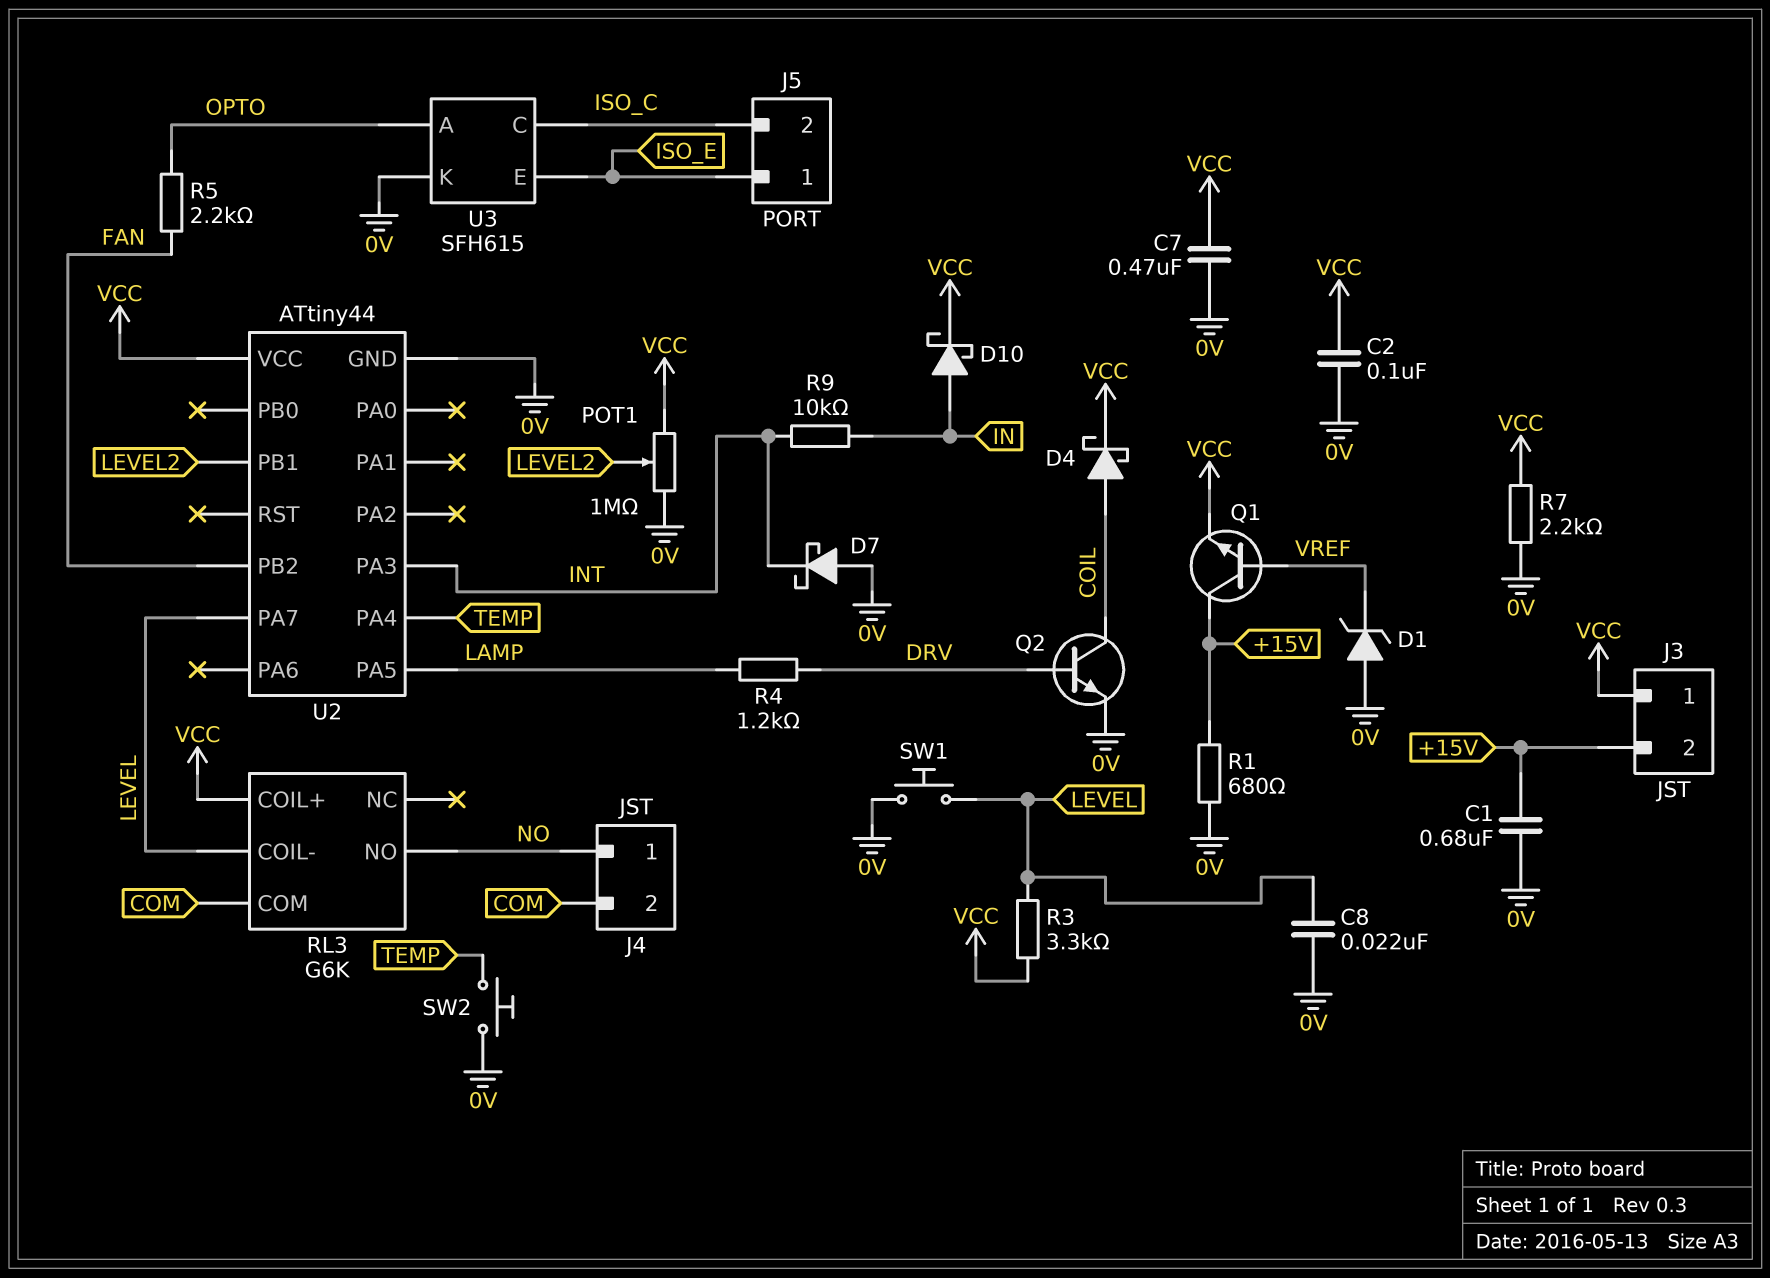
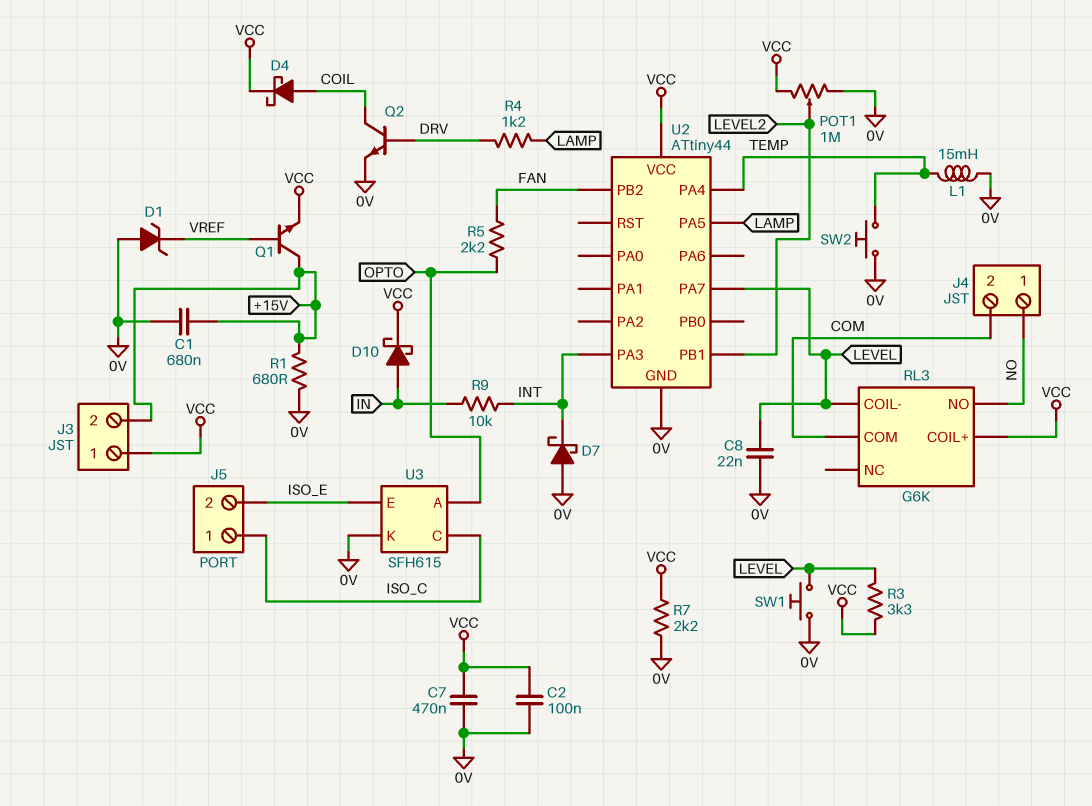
J5 pin 1: ISO_E -> ISO_C
J5 pin 2: ISO_C -> ISO_E
L1: none -> 15mH (0V, TEMP)

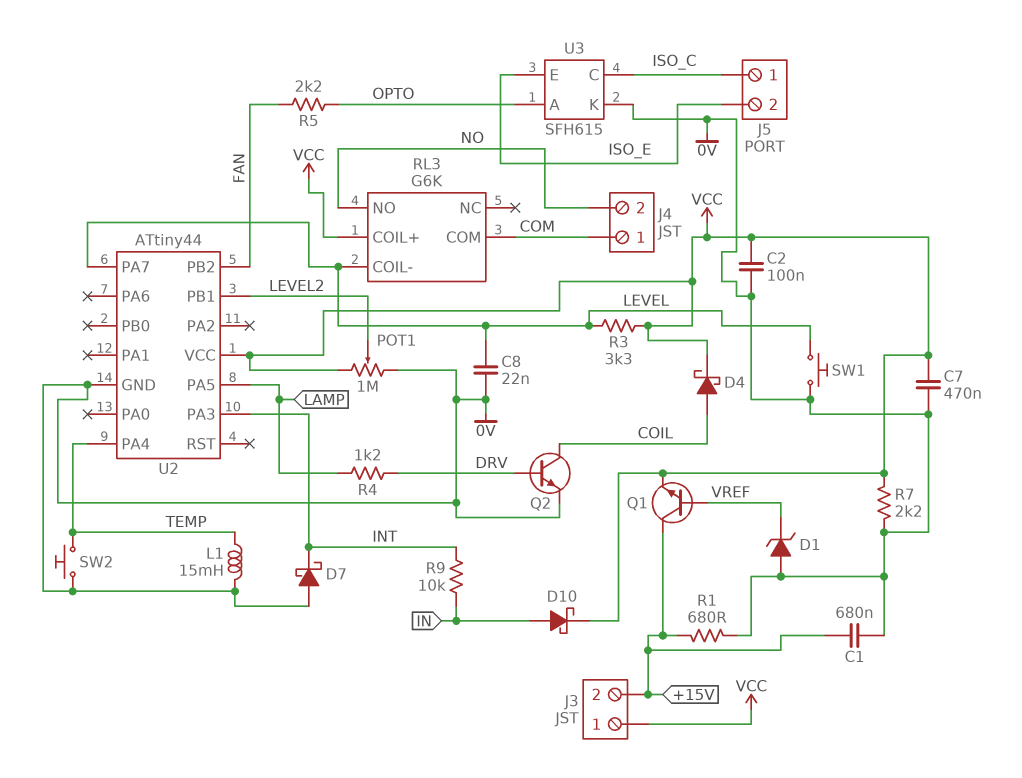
J4 pin 1: NO -> COM
J4 pin 2: COM -> NO

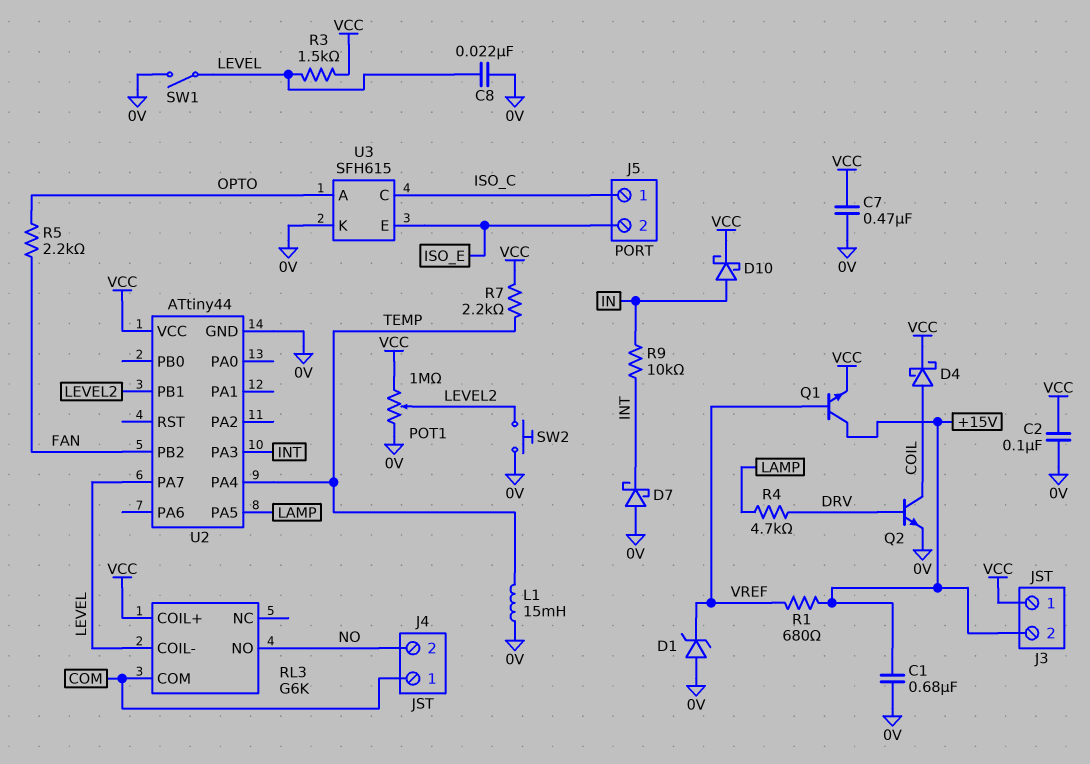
R1: 680 (+15V, 0V) -> 680 (+15V, VREF)
R3: 3.3k (LEVEL, VCC) -> 1.5k (LEVEL, VCC)
R4: 1.2k (DRV, LAMP) -> 4.7k (DRV, LAMP)
R7: 2.2k (0V, VCC) -> 2.2k (TEMP, VCC)
SW1: button (0V, LEVEL) -> switch (0V, LEVEL)
SW2: button (0V, TEMP) -> button (0V, LEVEL2)

